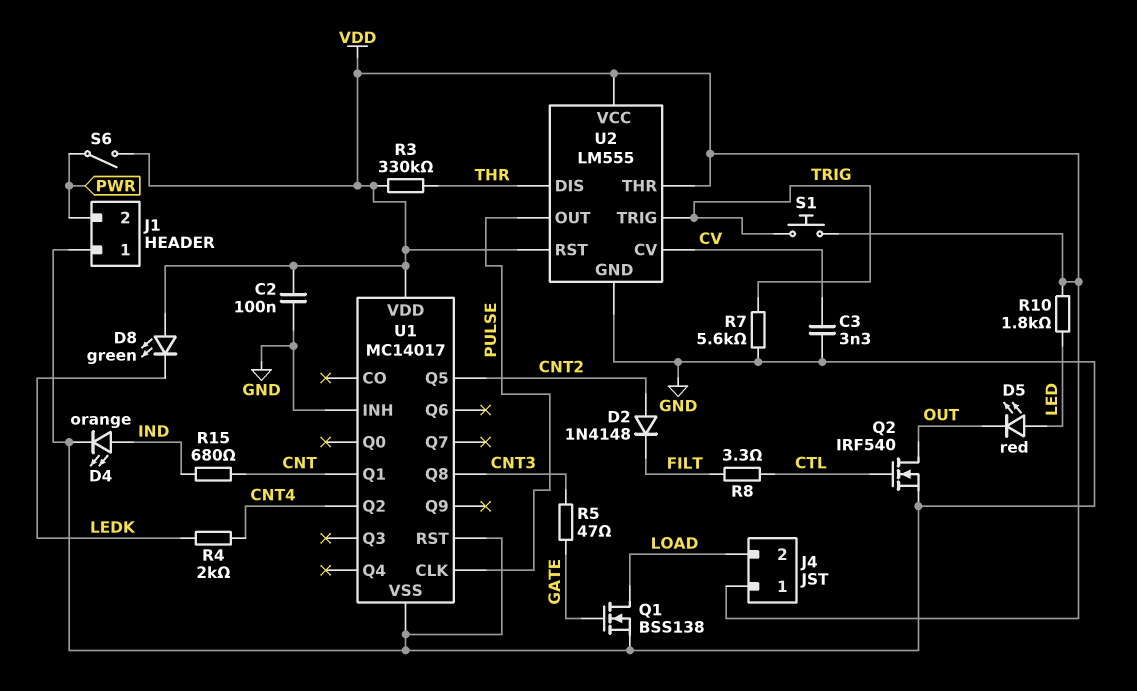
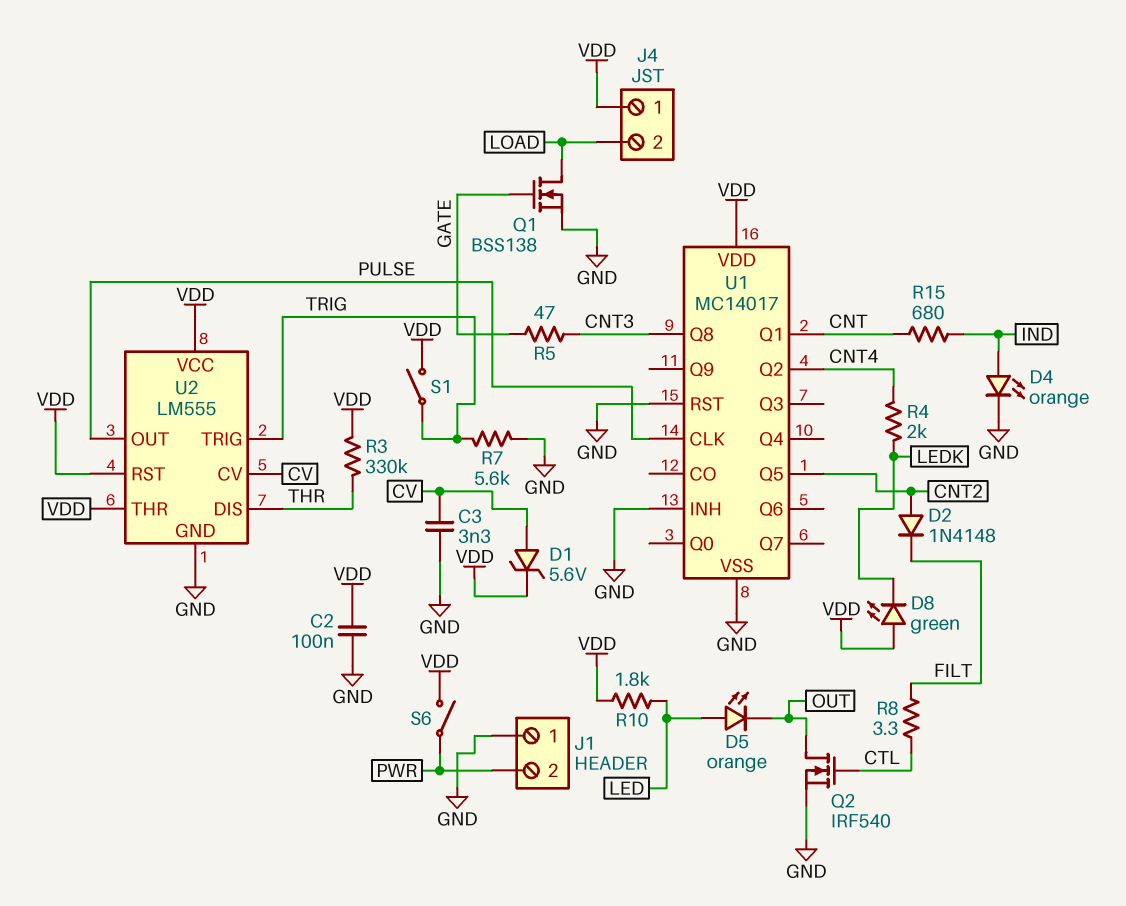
D1: none -> zener 5.6V (A CV, K VDD)
D5: LED red (A LED, K OUT) -> LED orange (A LED, K OUT)
S1: button (TRIG, VDD) -> switch (TRIG, VDD)

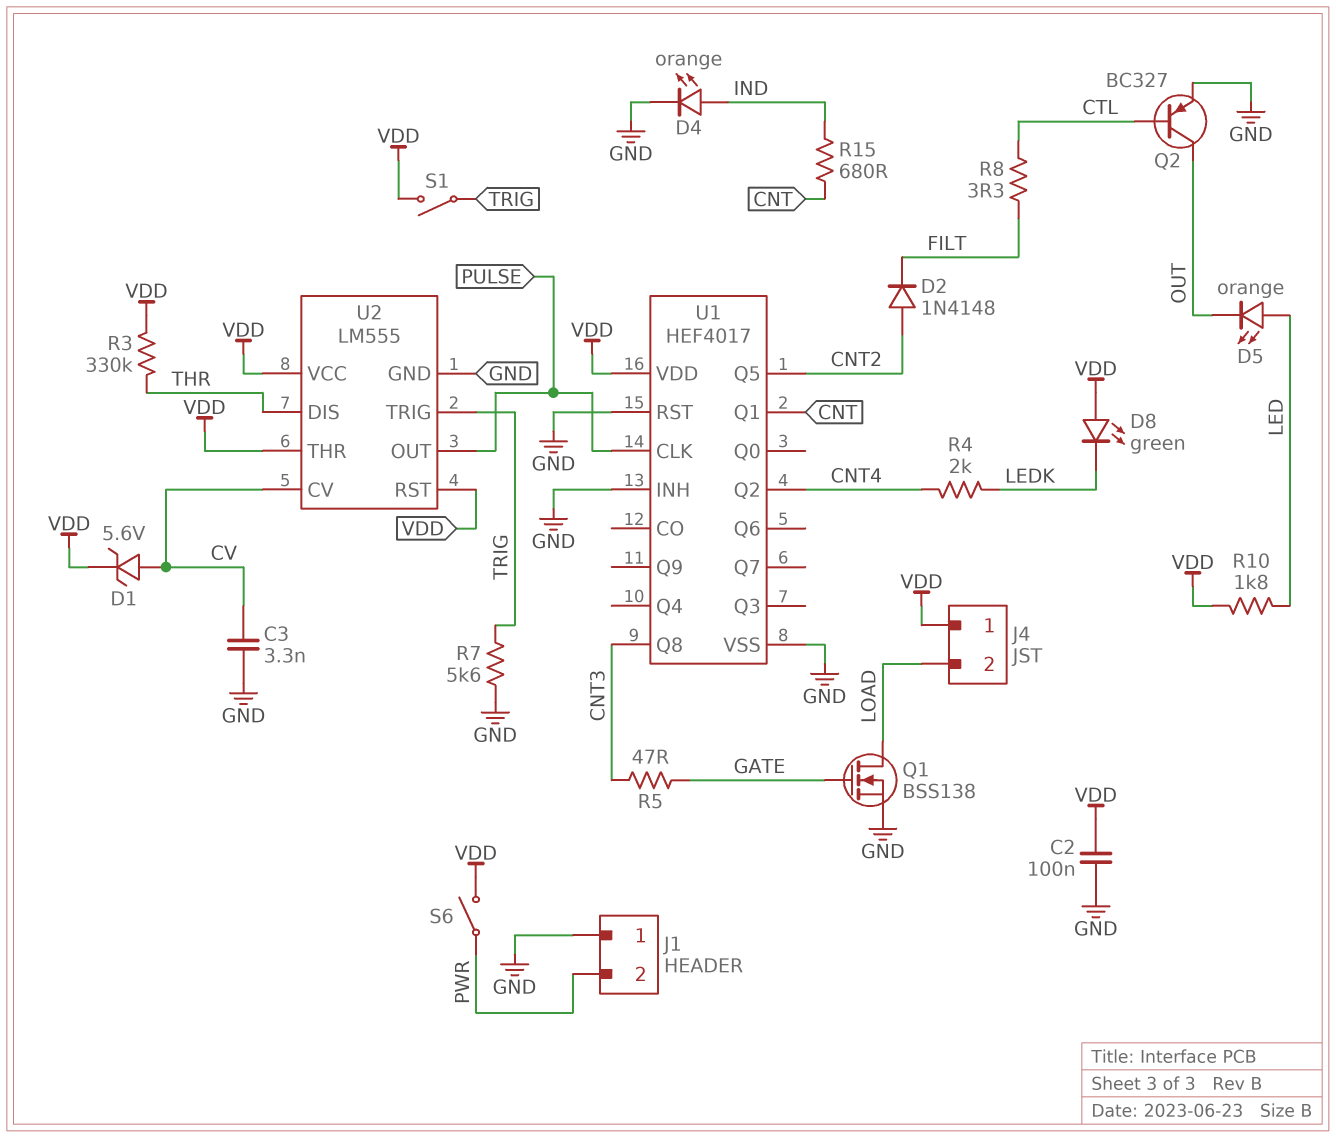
Q2: NMOS IRF540 (G CTL, D OUT, S GND) -> PNP BC327 (B CTL, C OUT, E GND)
U1: MC14017 -> HEF4017

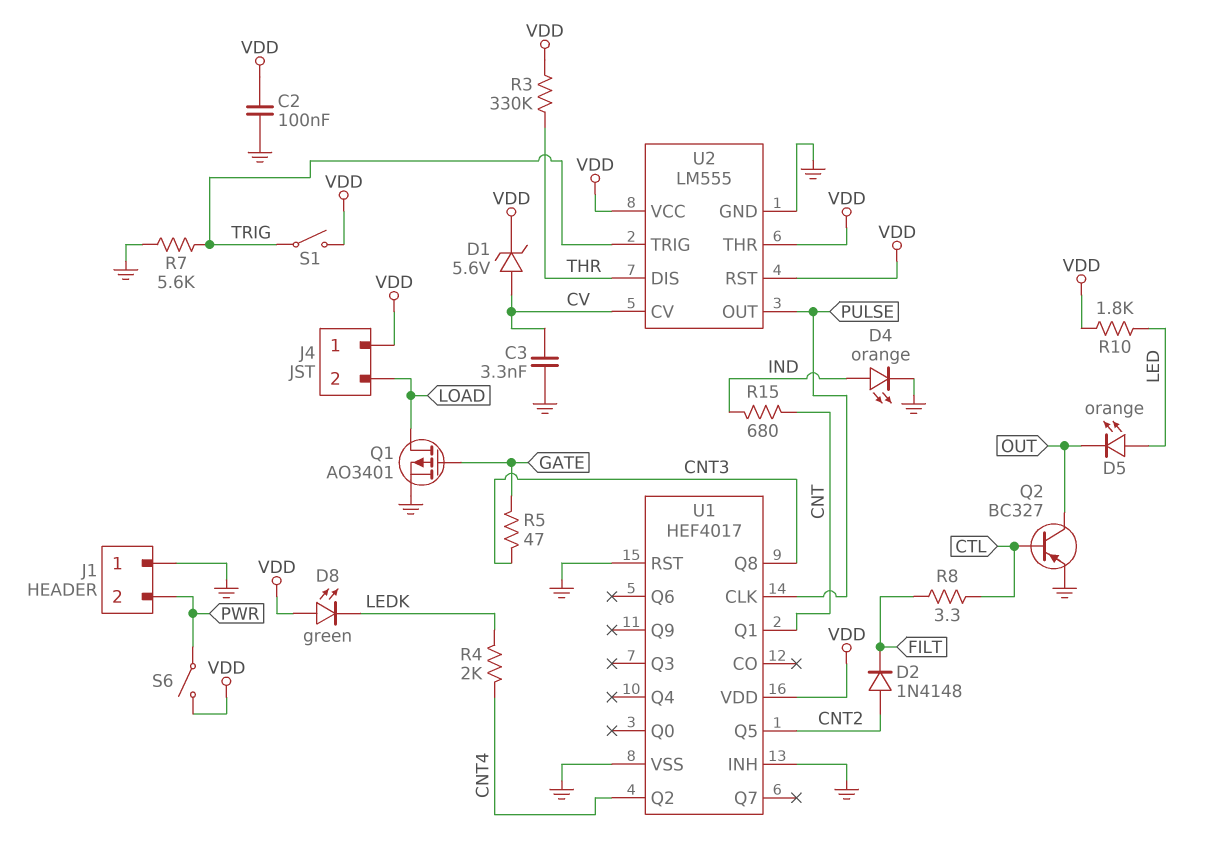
Q1: NMOS BSS138 (G GATE, D LOAD, S GND) -> PMOS AO3401 (G GATE, D LOAD, S GND)

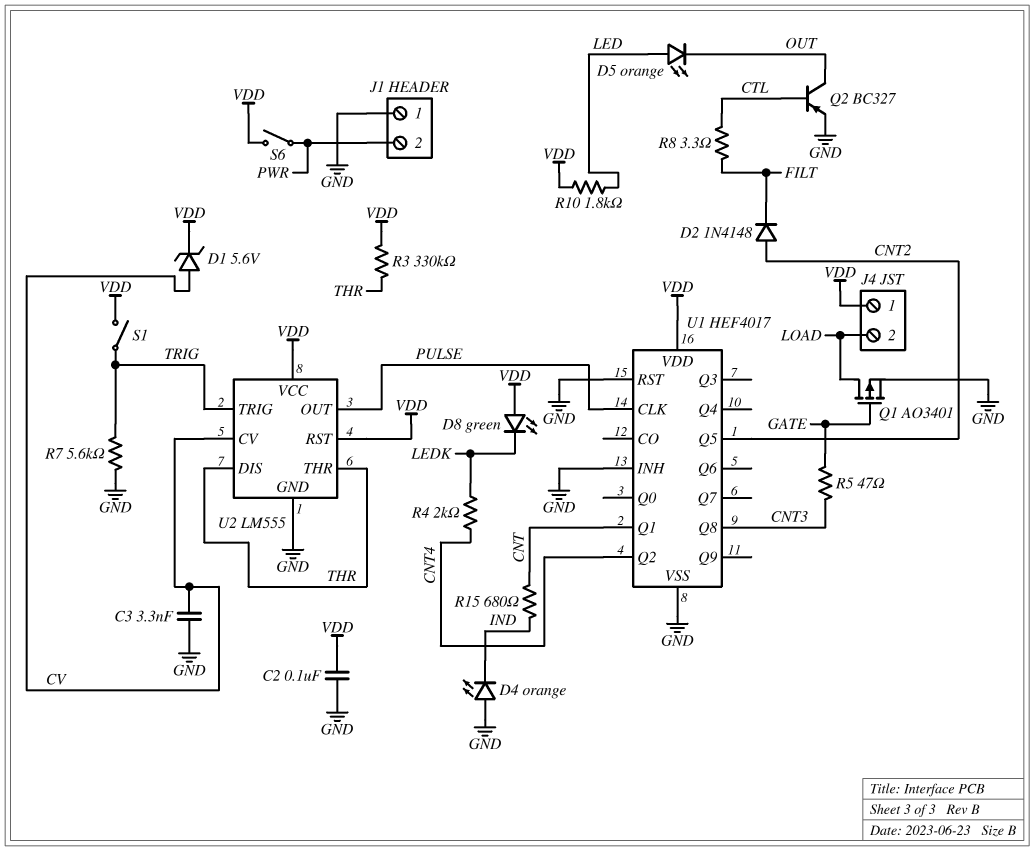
D4: LED orange (A IND, K GND) -> LED orange (A GND, K IND)
U2 pin THR: VDD -> THR

